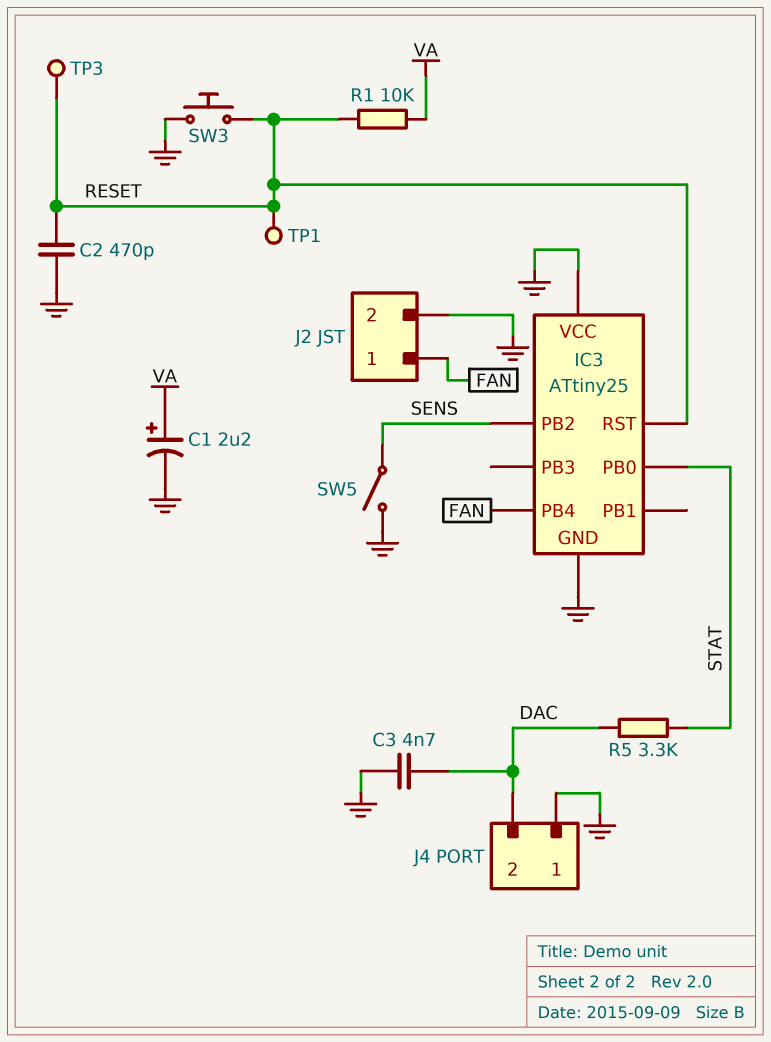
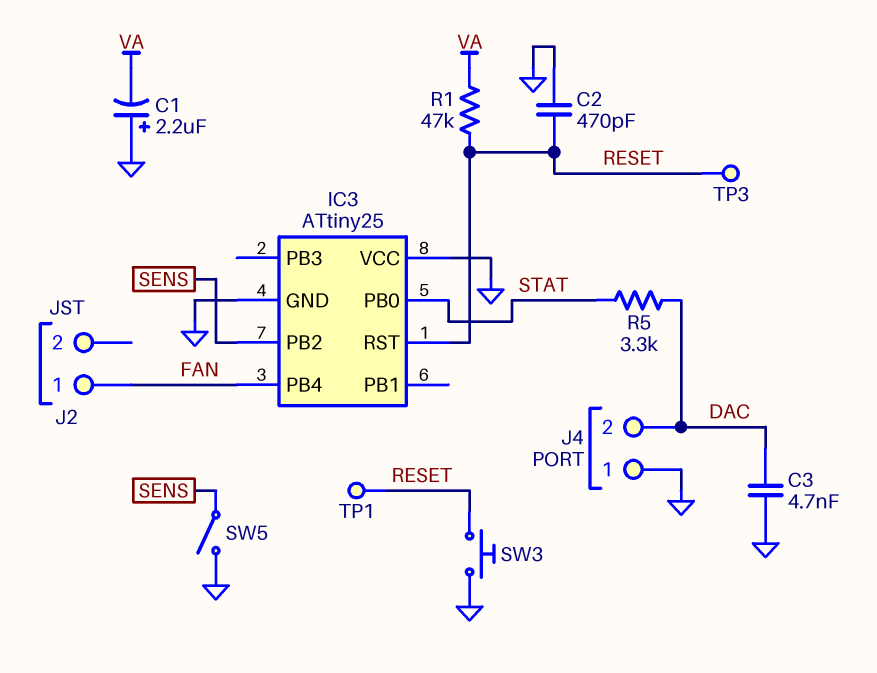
C1: 2.2uF (plus VA, minus GND) -> 2.2uF (plus GND, minus VA)
J2 pin 2: GND -> none
R1: 10k (RESET, VA) -> 47k (RESET, VA)

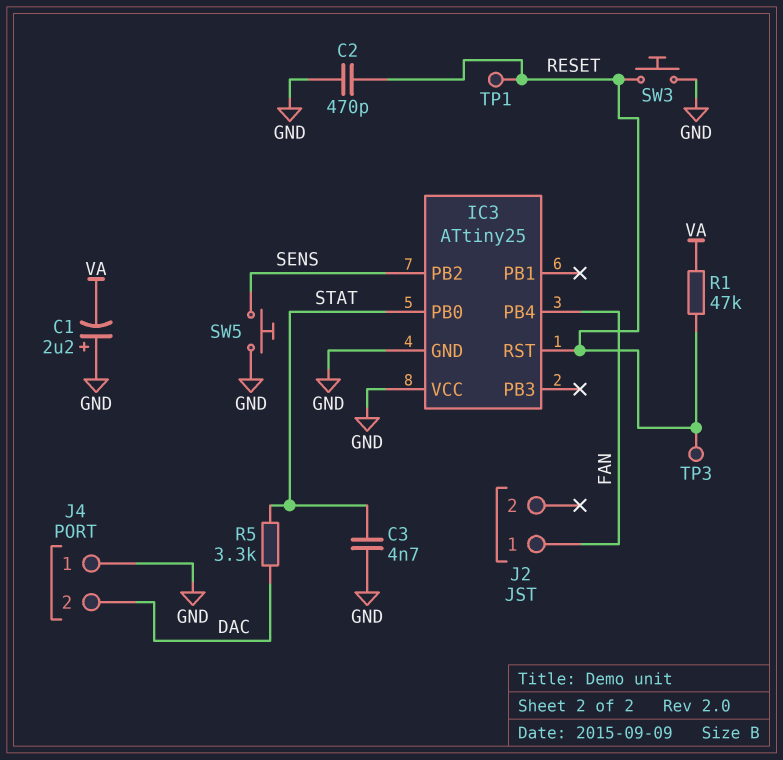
C3: 4.7nF (DAC, GND) -> 4.7nF (GND, STAT)
SW5: switch (GND, SENS) -> button (GND, SENS)

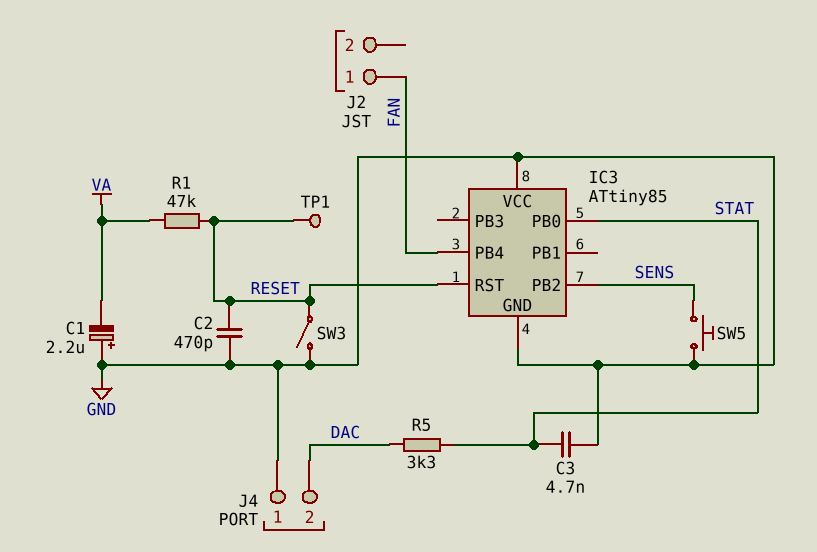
IC3: ATtiny25 -> ATtiny85
SW3: button (GND, RESET) -> switch (GND, RESET)
TP3: test point (RESET) -> none

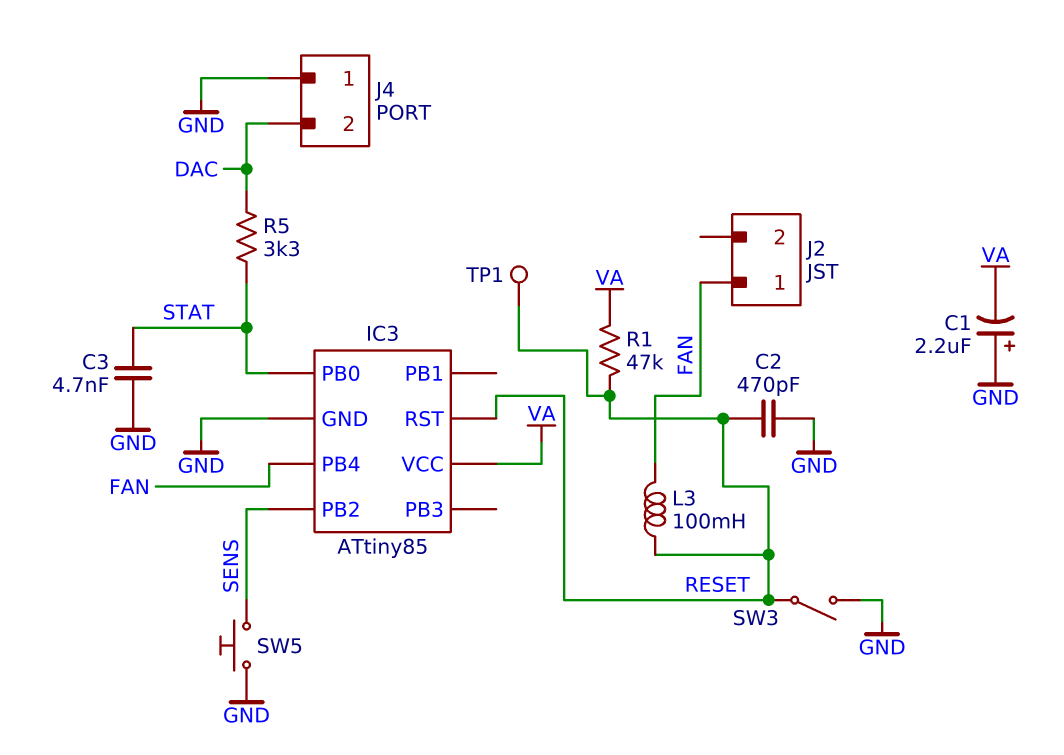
IC3 pin VCC: GND -> VA
L3: none -> 100mH (FAN, RESET)

